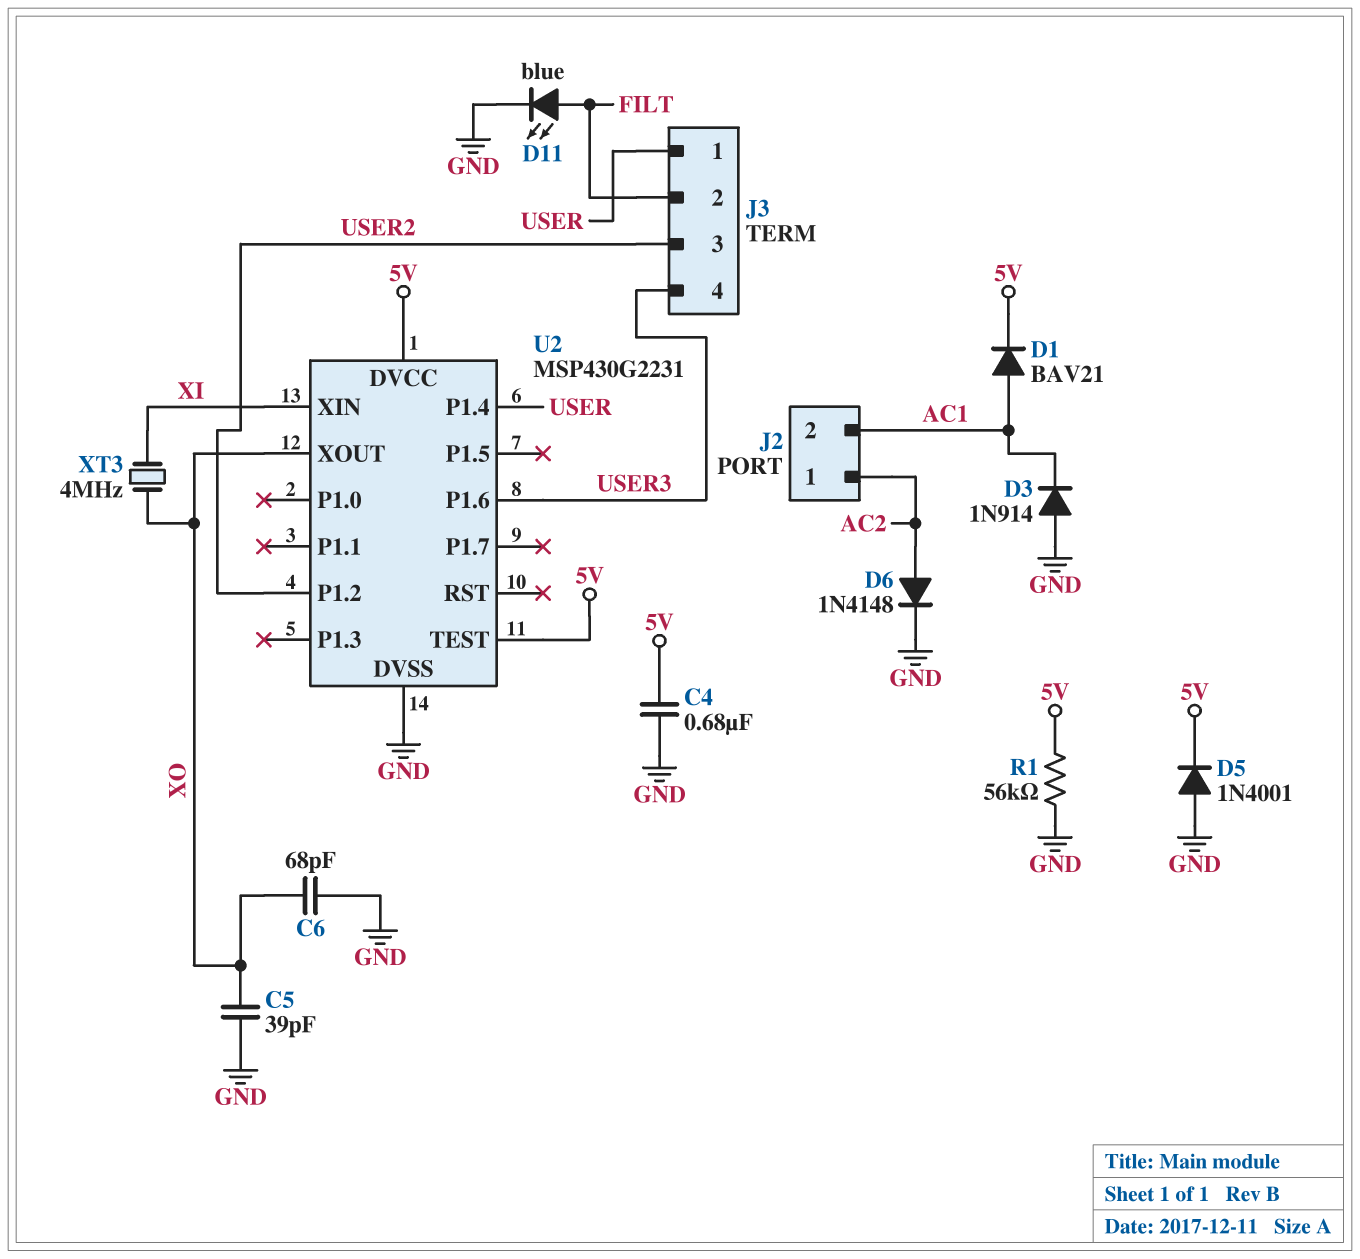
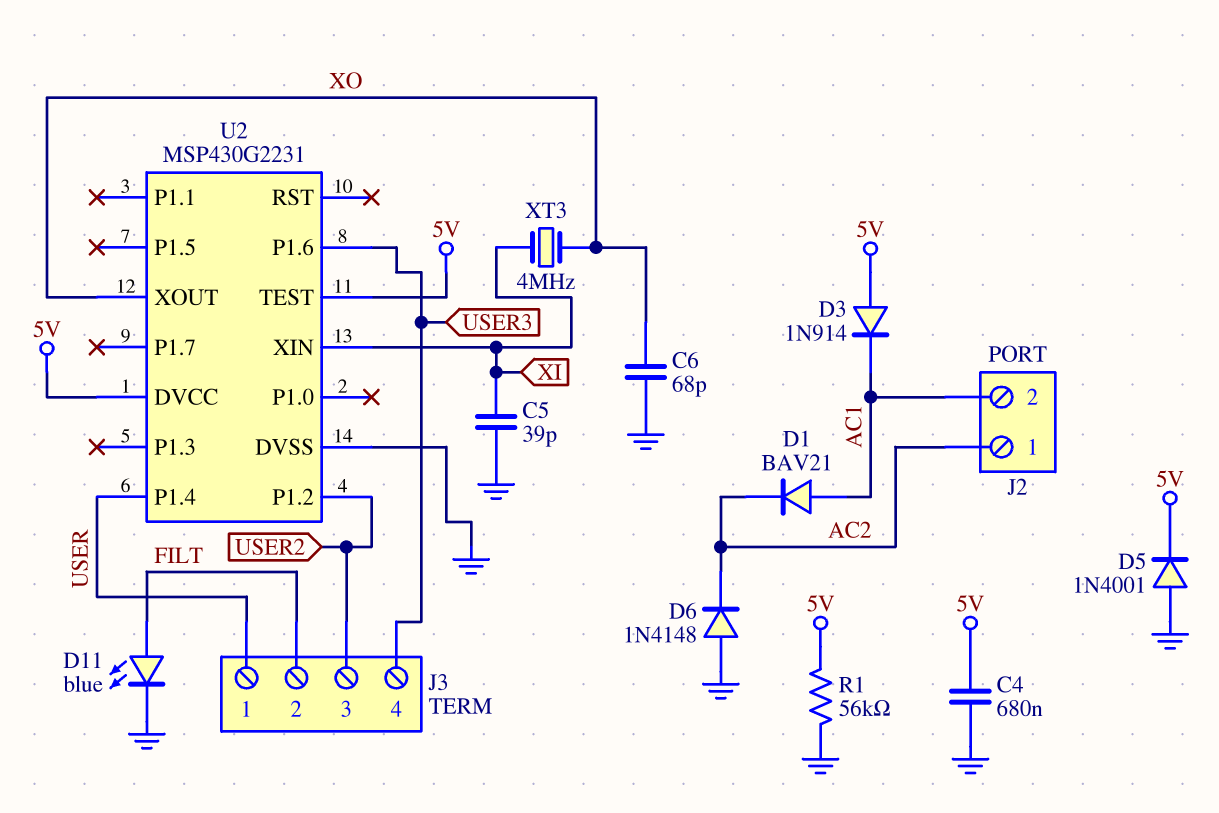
C5: 39pF (GND, XO) -> 39pF (GND, XI)
D1: diode BAV21 (A AC1, K 5V) -> diode BAV21 (A AC1, K AC2)
D3: diode 1N914 (A GND, K AC1) -> diode 1N914 (A 5V, K AC1)
D6: diode 1N4148 (A AC2, K GND) -> diode 1N4148 (A GND, K AC2)

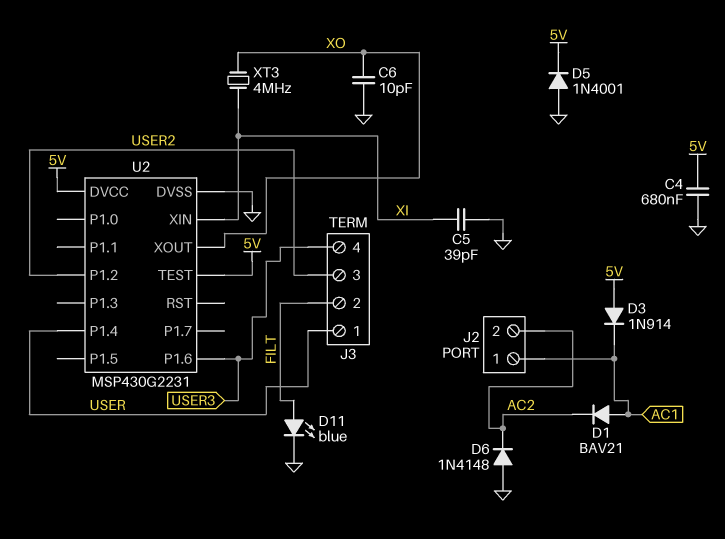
C6: 68pF (GND, XO) -> 10pF (GND, XO)
J2 pin 1: AC2 -> AC1
J2 pin 2: AC1 -> AC2
R1: 56k (5V, GND) -> none

